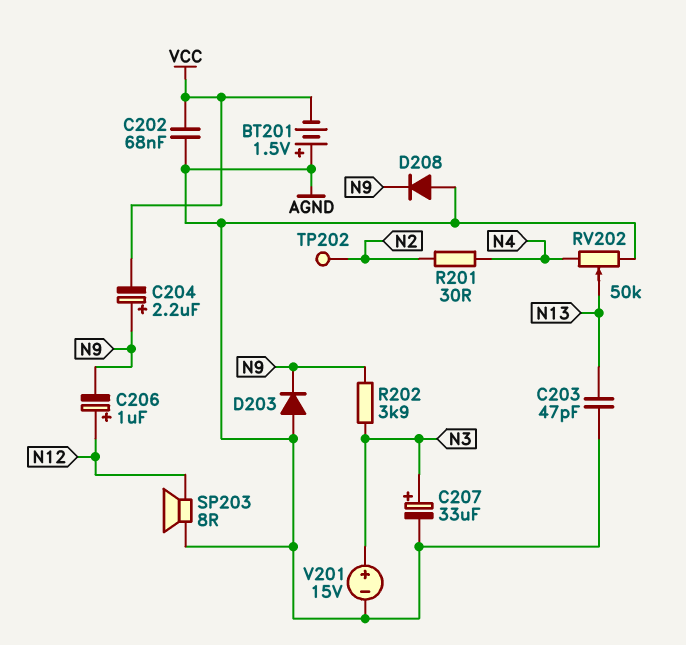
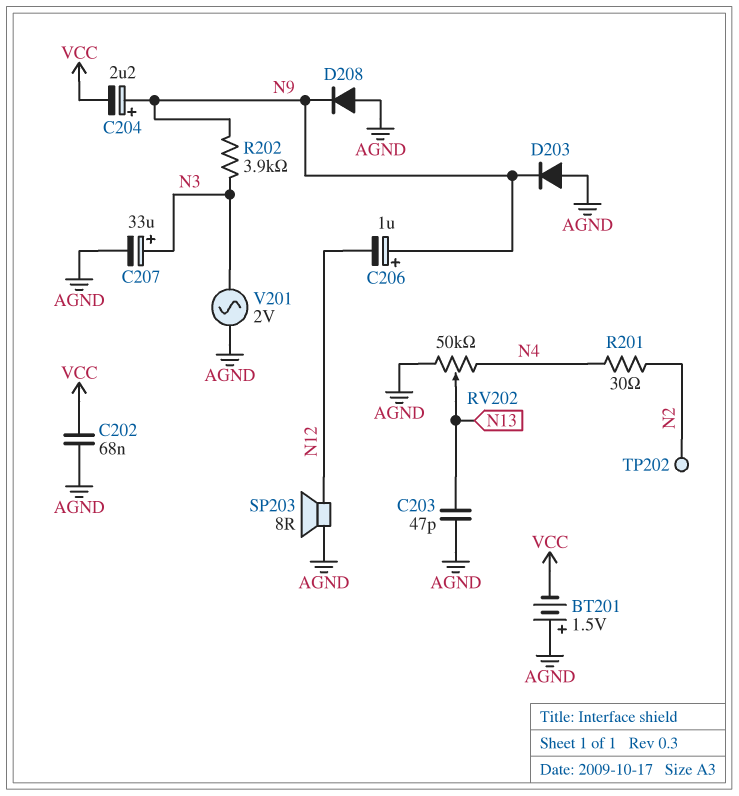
C206: 1uF (plus N12, minus N9) -> 1uF (plus N9, minus N12)
V201: 15V (plus N3, minus AGND) -> AC 2V (AGND, N3)

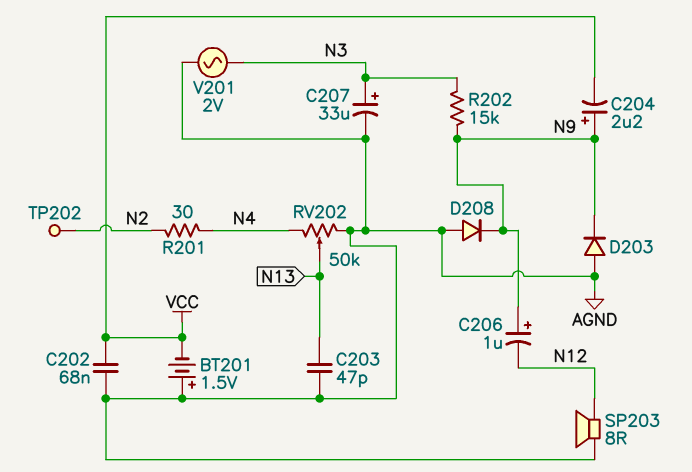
R202: 3.9k (N3, N9) -> 15k (N3, N9)

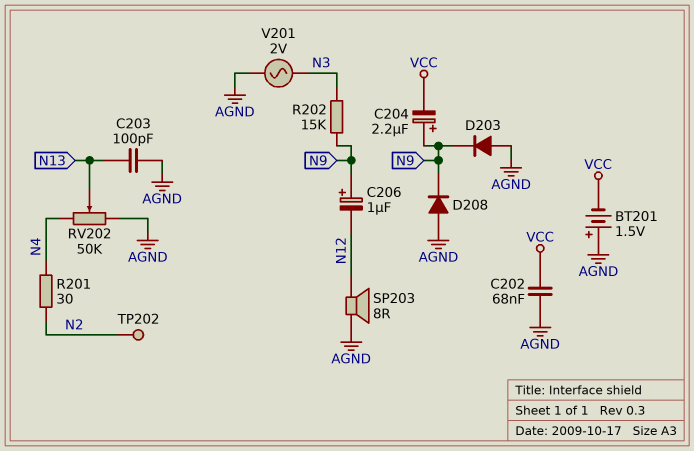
C203: 47pF (AGND, N13) -> 100pF (AGND, N13)
C207: 33uF (plus N3, minus AGND) -> none

